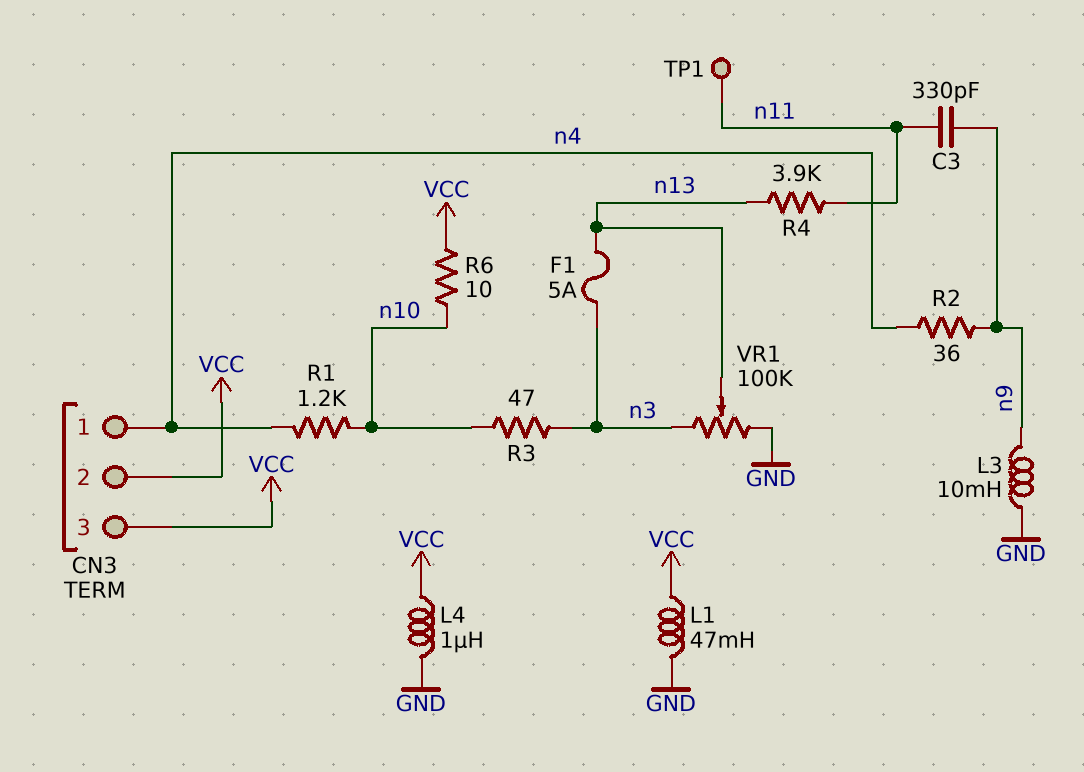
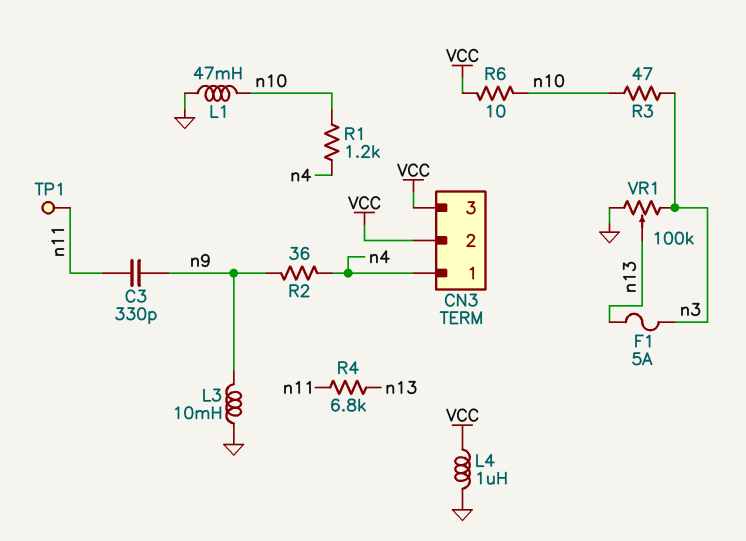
L1: 47mH (GND, VCC) -> 47mH (GND, n10)
R4: 3.9k (n11, n13) -> 6.8k (n11, n13)

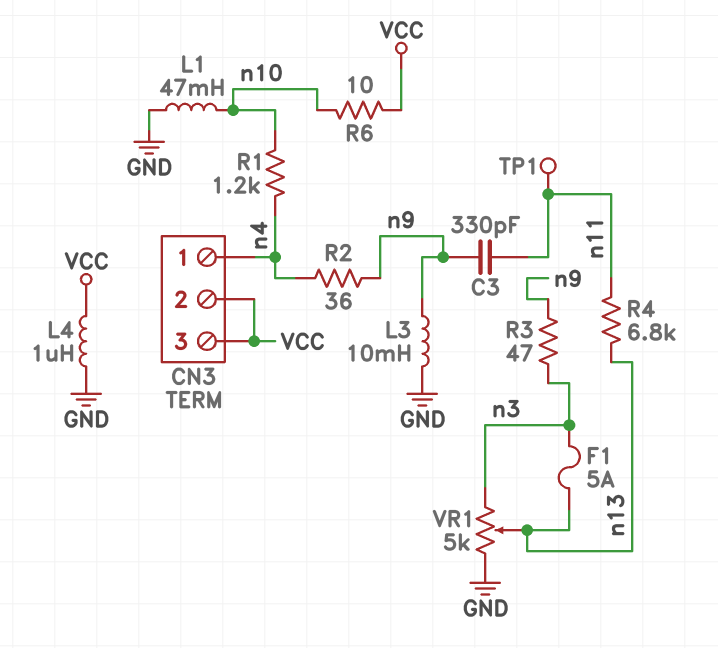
R3: 47 (n3, n10) -> 47 (n3, n9)
VR1: 100k (GND, n3, wiper n13) -> 5k (GND, n3, wiper n13)

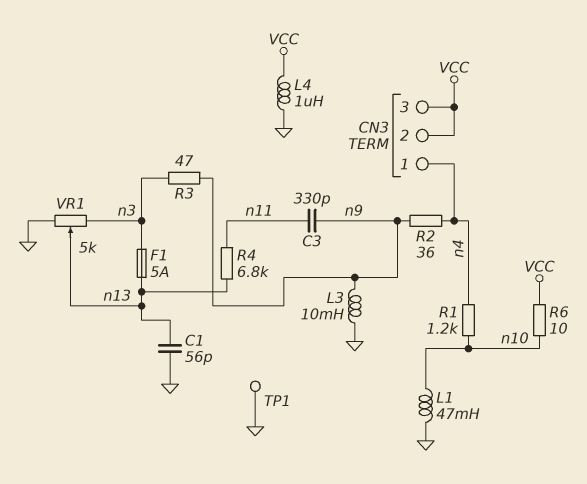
C1: none -> 56pF (GND, n13)
TP1: test point (n11) -> test point (GND)

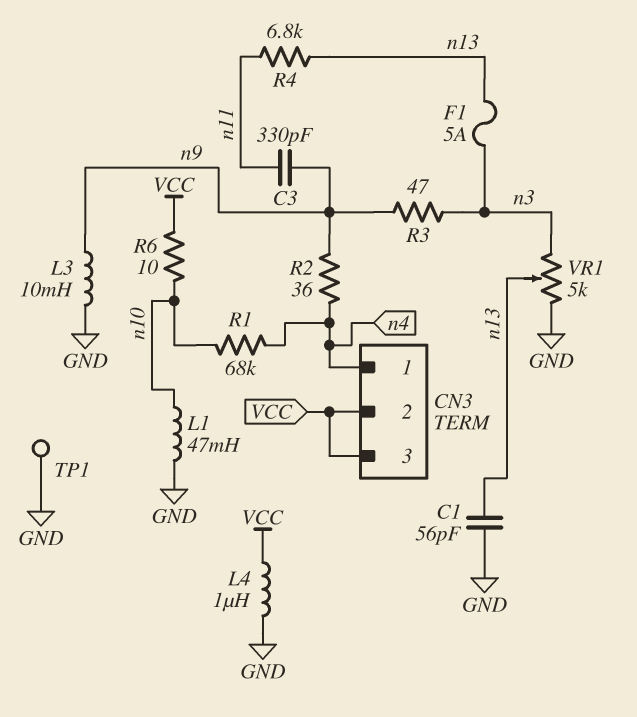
R1: 1.2k (n4, n10) -> 68k (n4, n10)

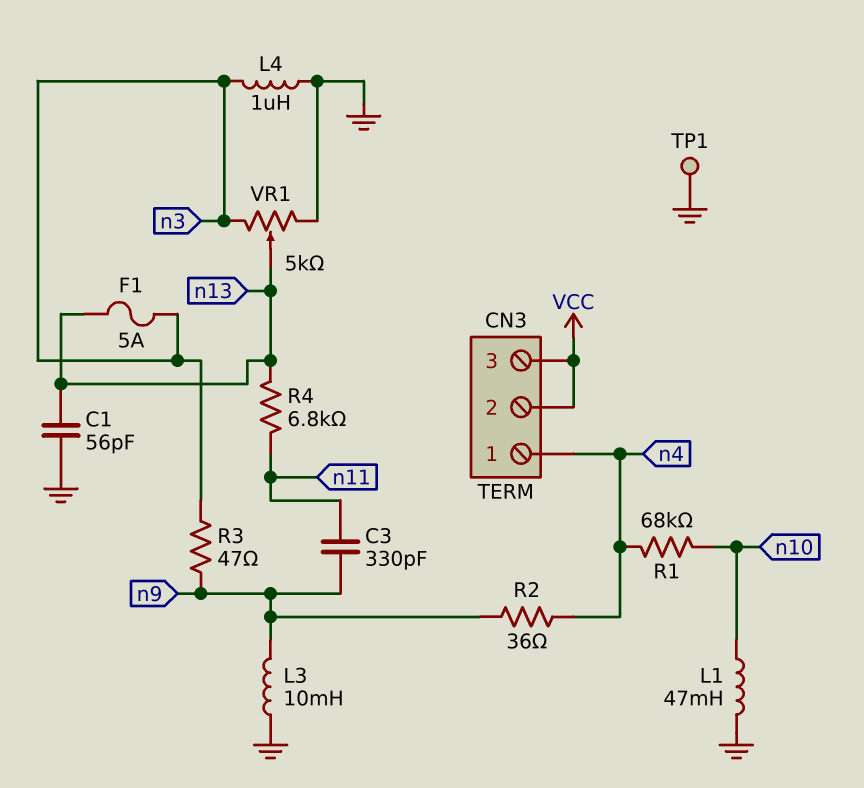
L4: 1uH (GND, VCC) -> 1uH (GND, n3)
R6: 10 (VCC, n10) -> none

